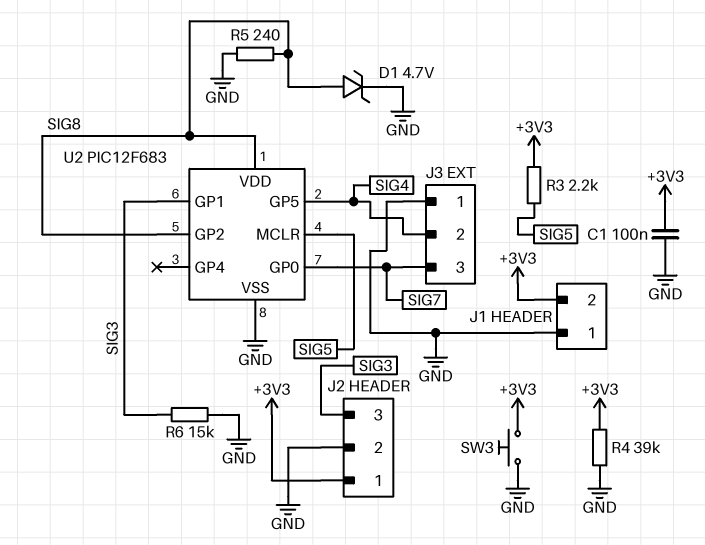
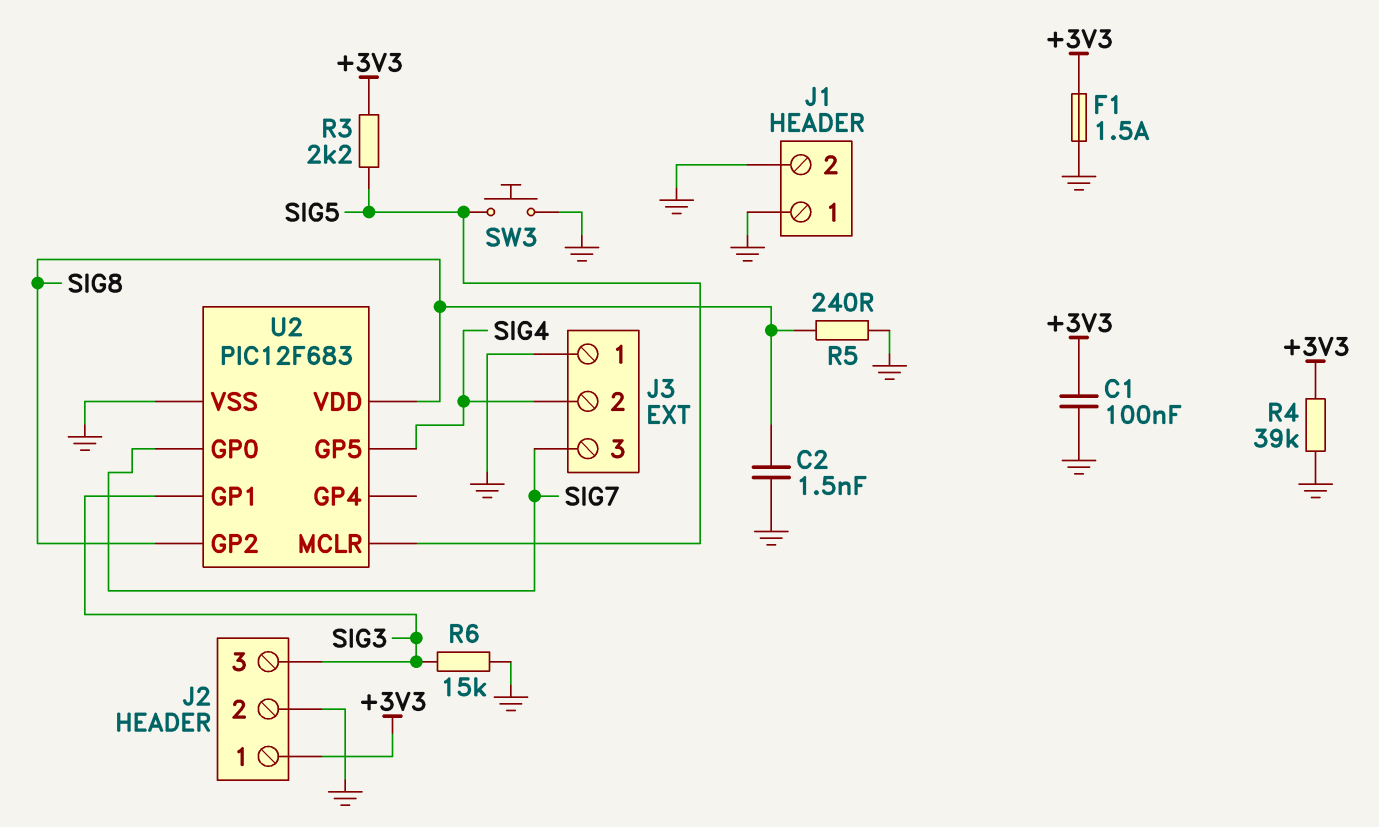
C2: none -> 1.5nF (GND, SIG8)
D1: zener 4.7V (A SIG8, K GND) -> none
F1: none -> 1.5A (+3V3, GND)
J1 pin 2: +3V3 -> GND
SW3: button (+3V3, GND) -> button (GND, SIG5)

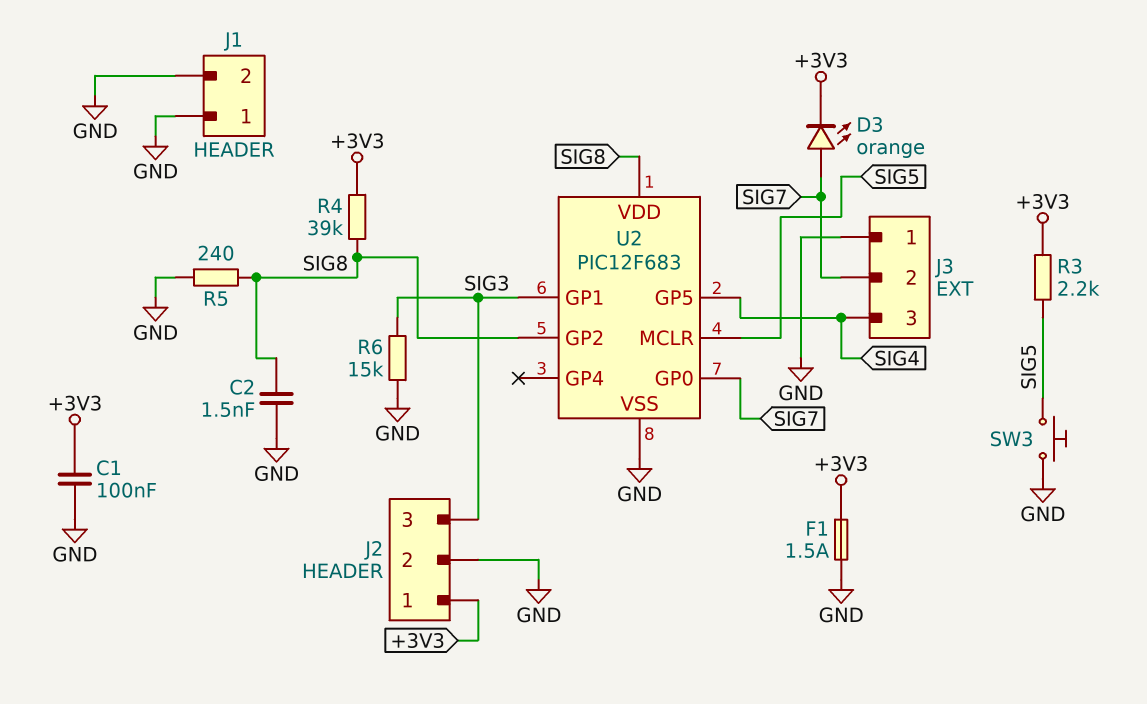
D3: none -> LED orange (A SIG7, K +3V3)
J3 pin 2: SIG4 -> SIG7
J3 pin 3: SIG7 -> SIG4
R4: 39k (+3V3, GND) -> 39k (+3V3, SIG8)

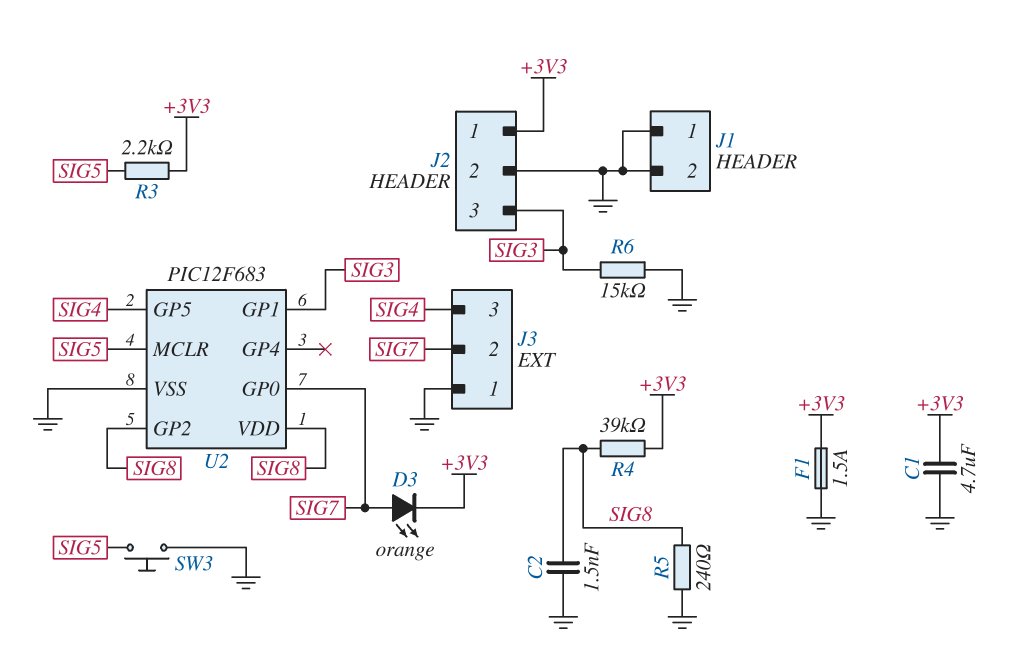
C1: 100nF (+3V3, GND) -> 4.7uF (+3V3, GND)

